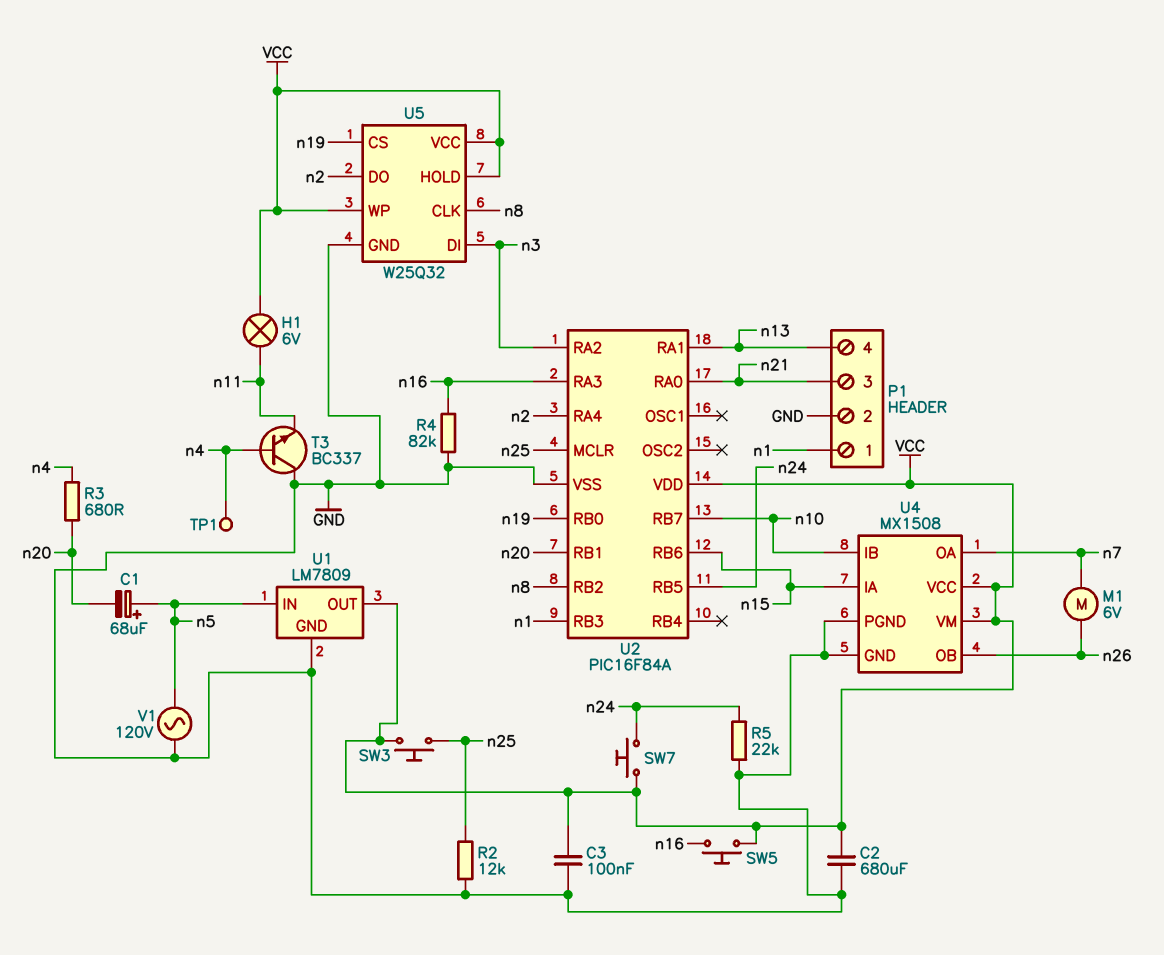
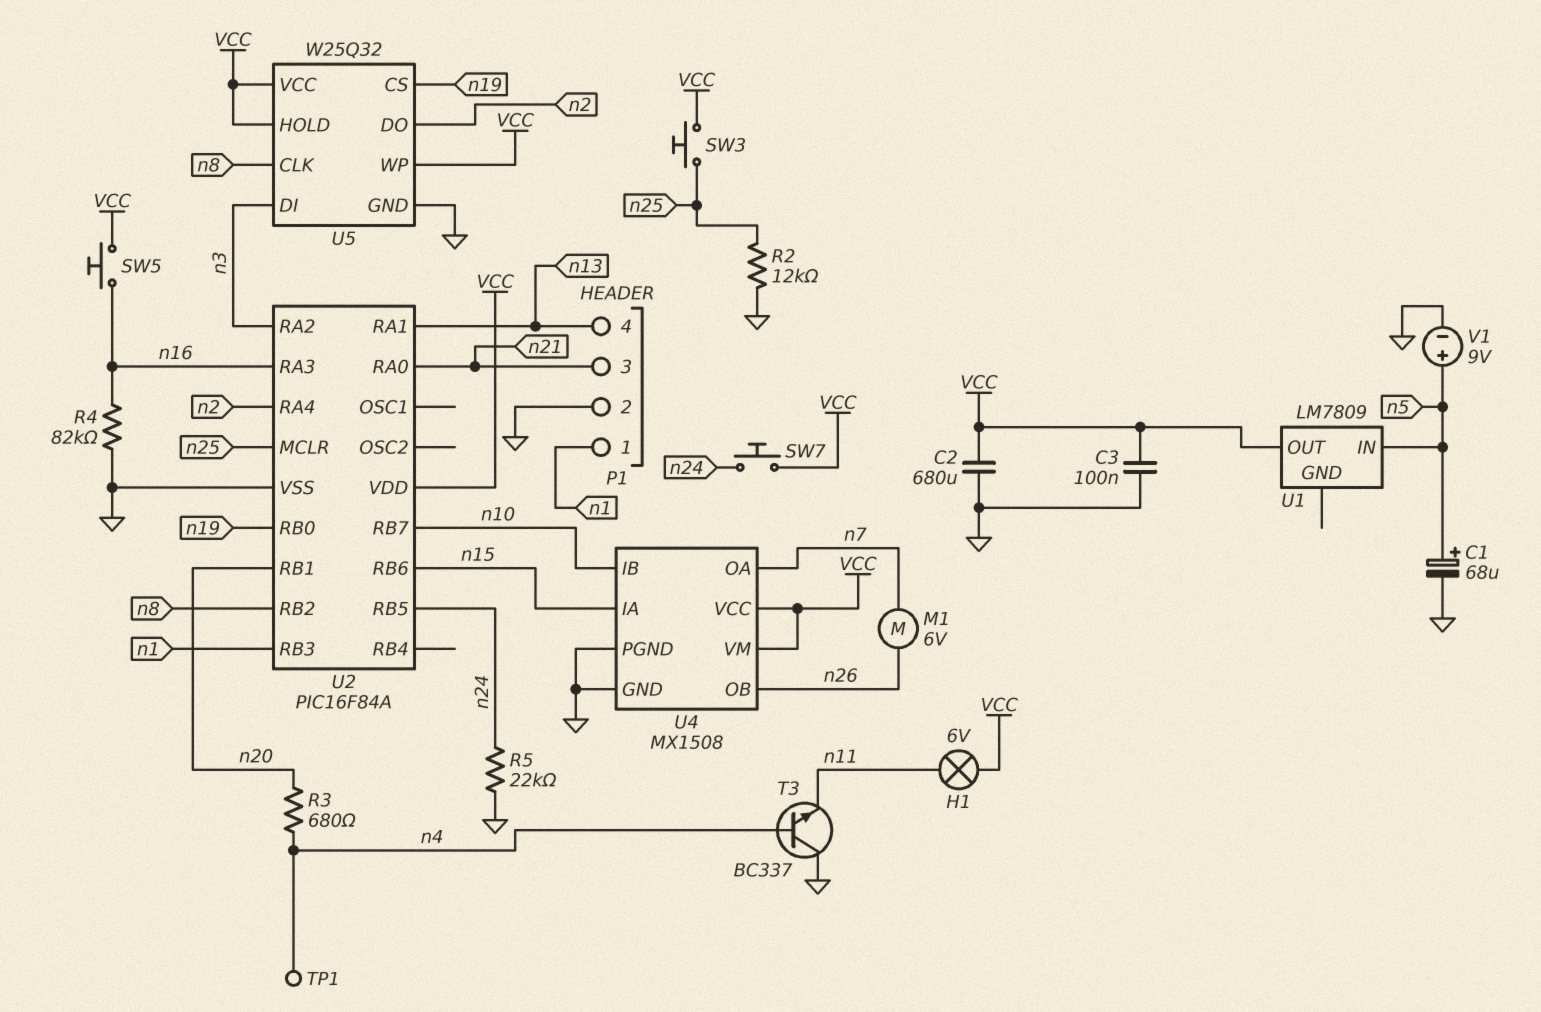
C1: 68uF (plus n5, minus n20) -> 68uF (plus n5, minus GND)
U1 pin GND: GND -> none
V1: AC 120V (GND, n5) -> 9V (plus n5, minus GND)

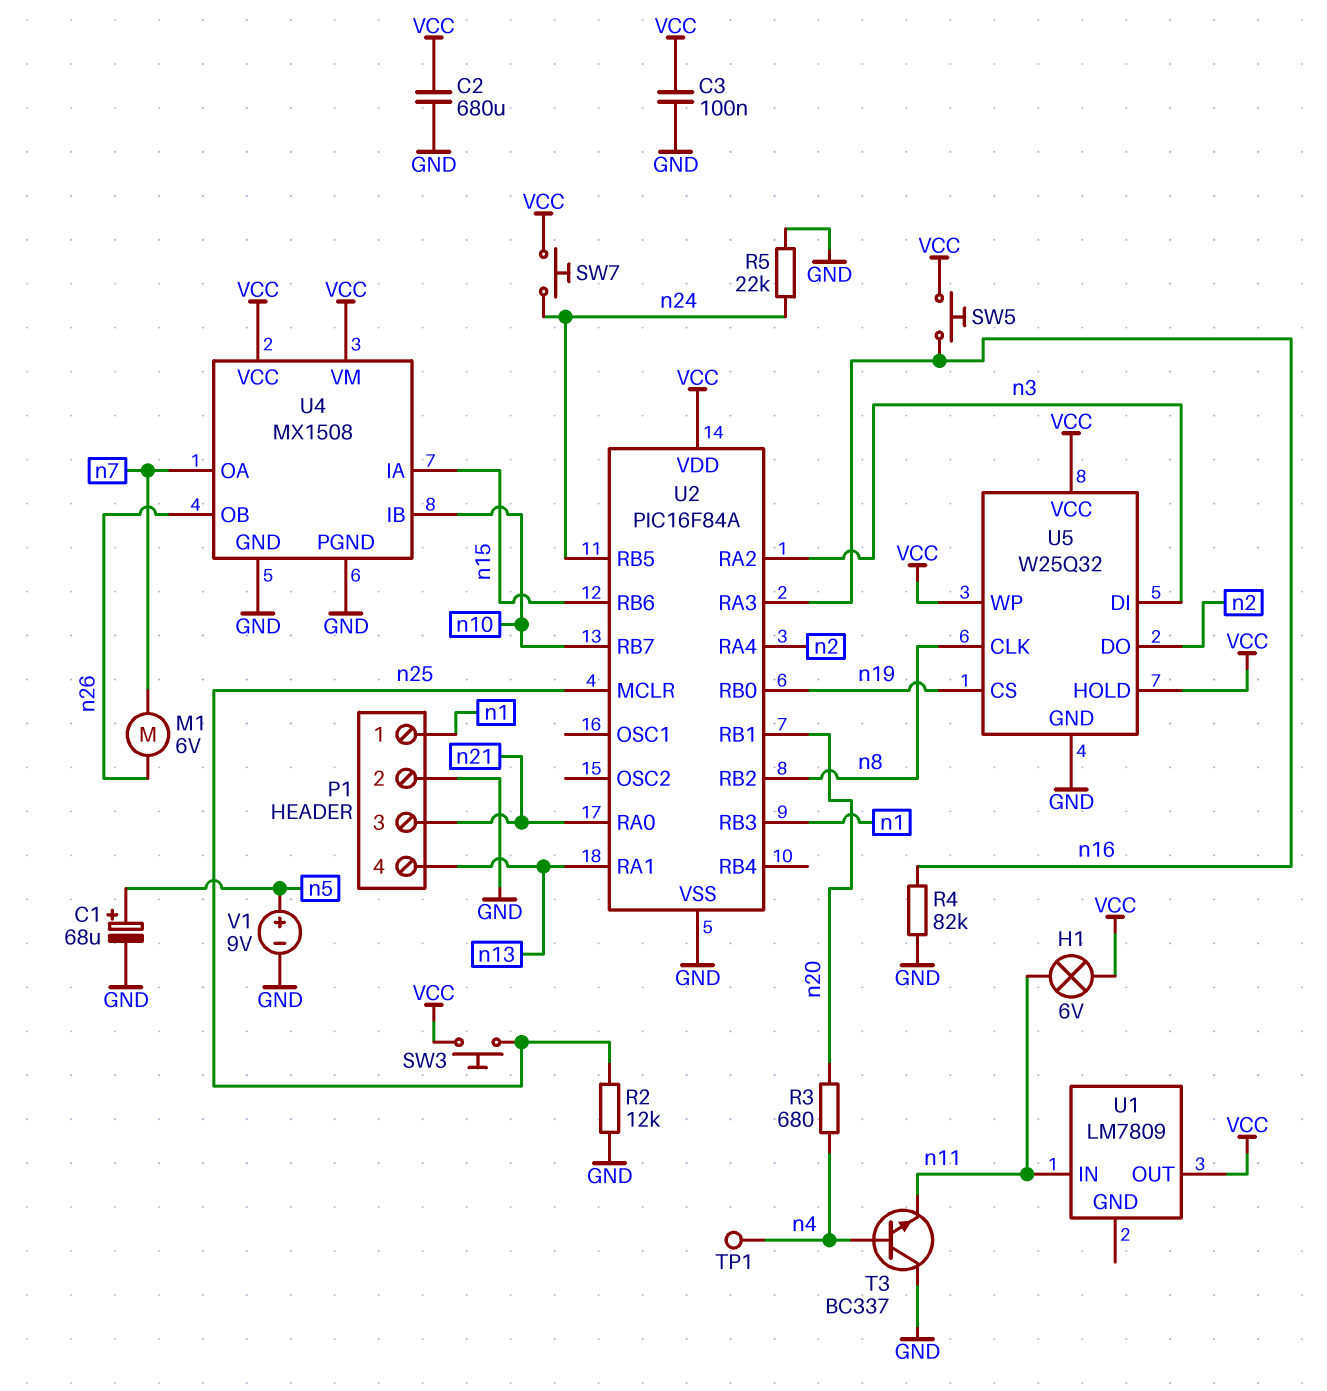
U1 pin IN: n5 -> n11

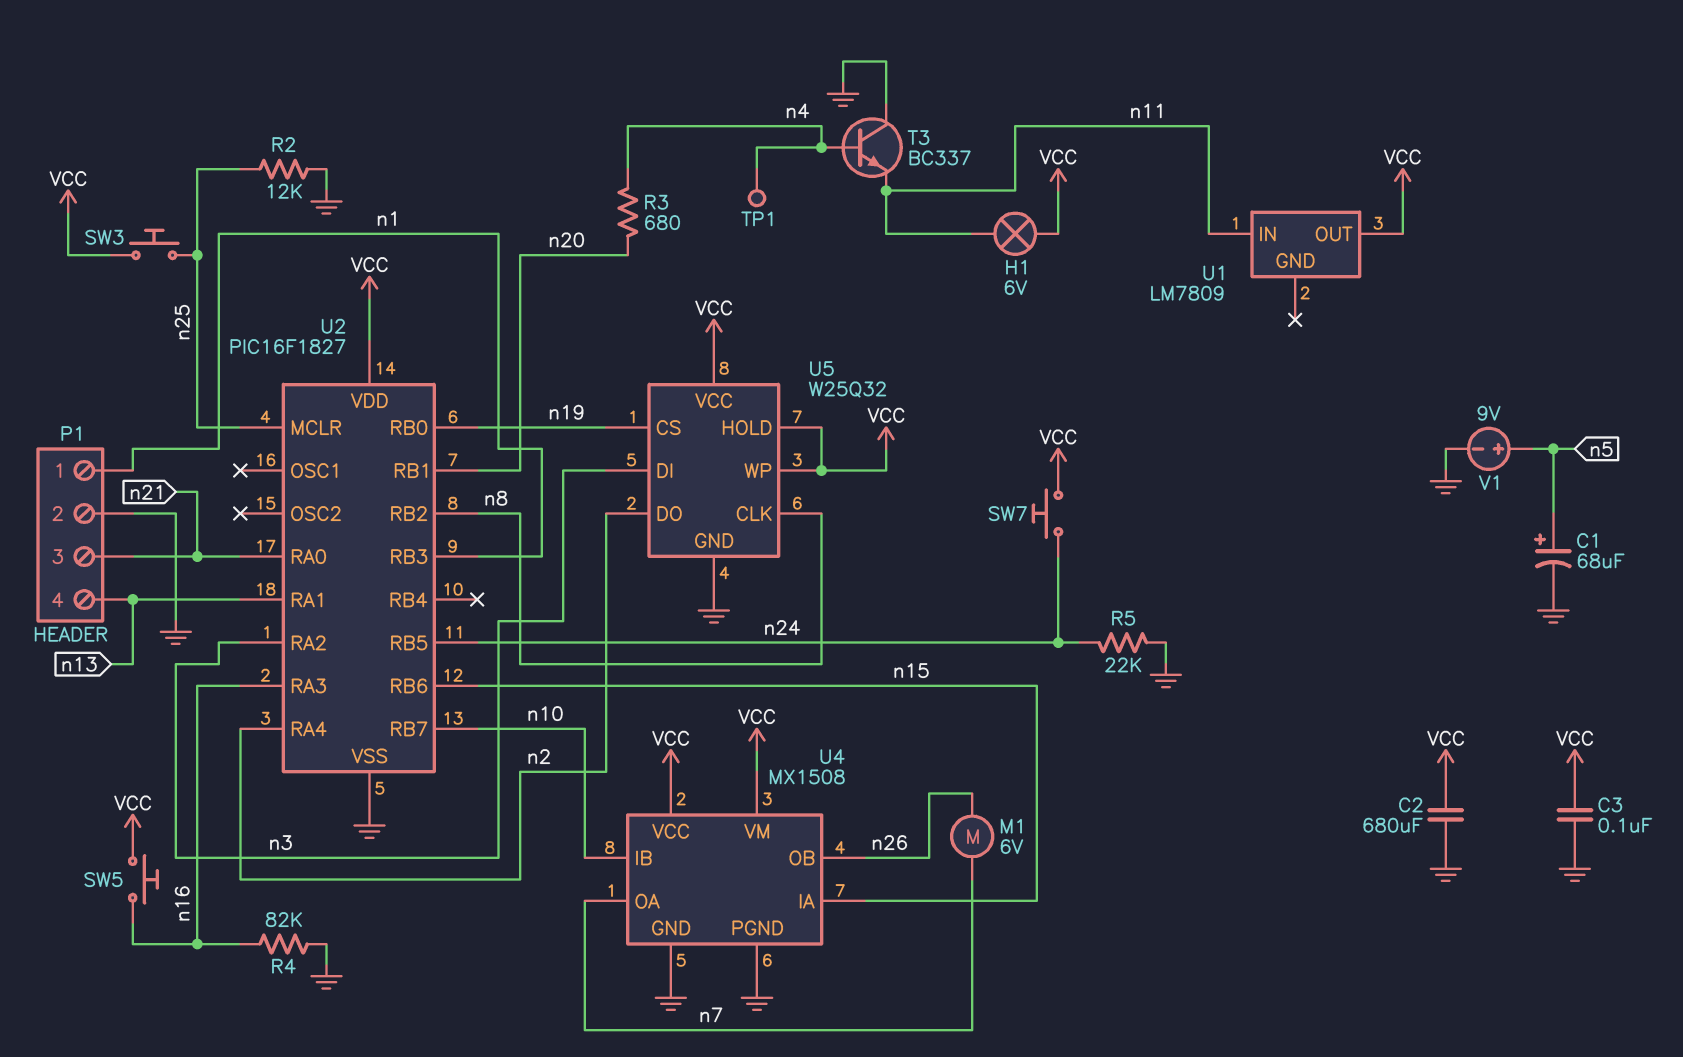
U2: PIC16F84A -> PIC16F1827

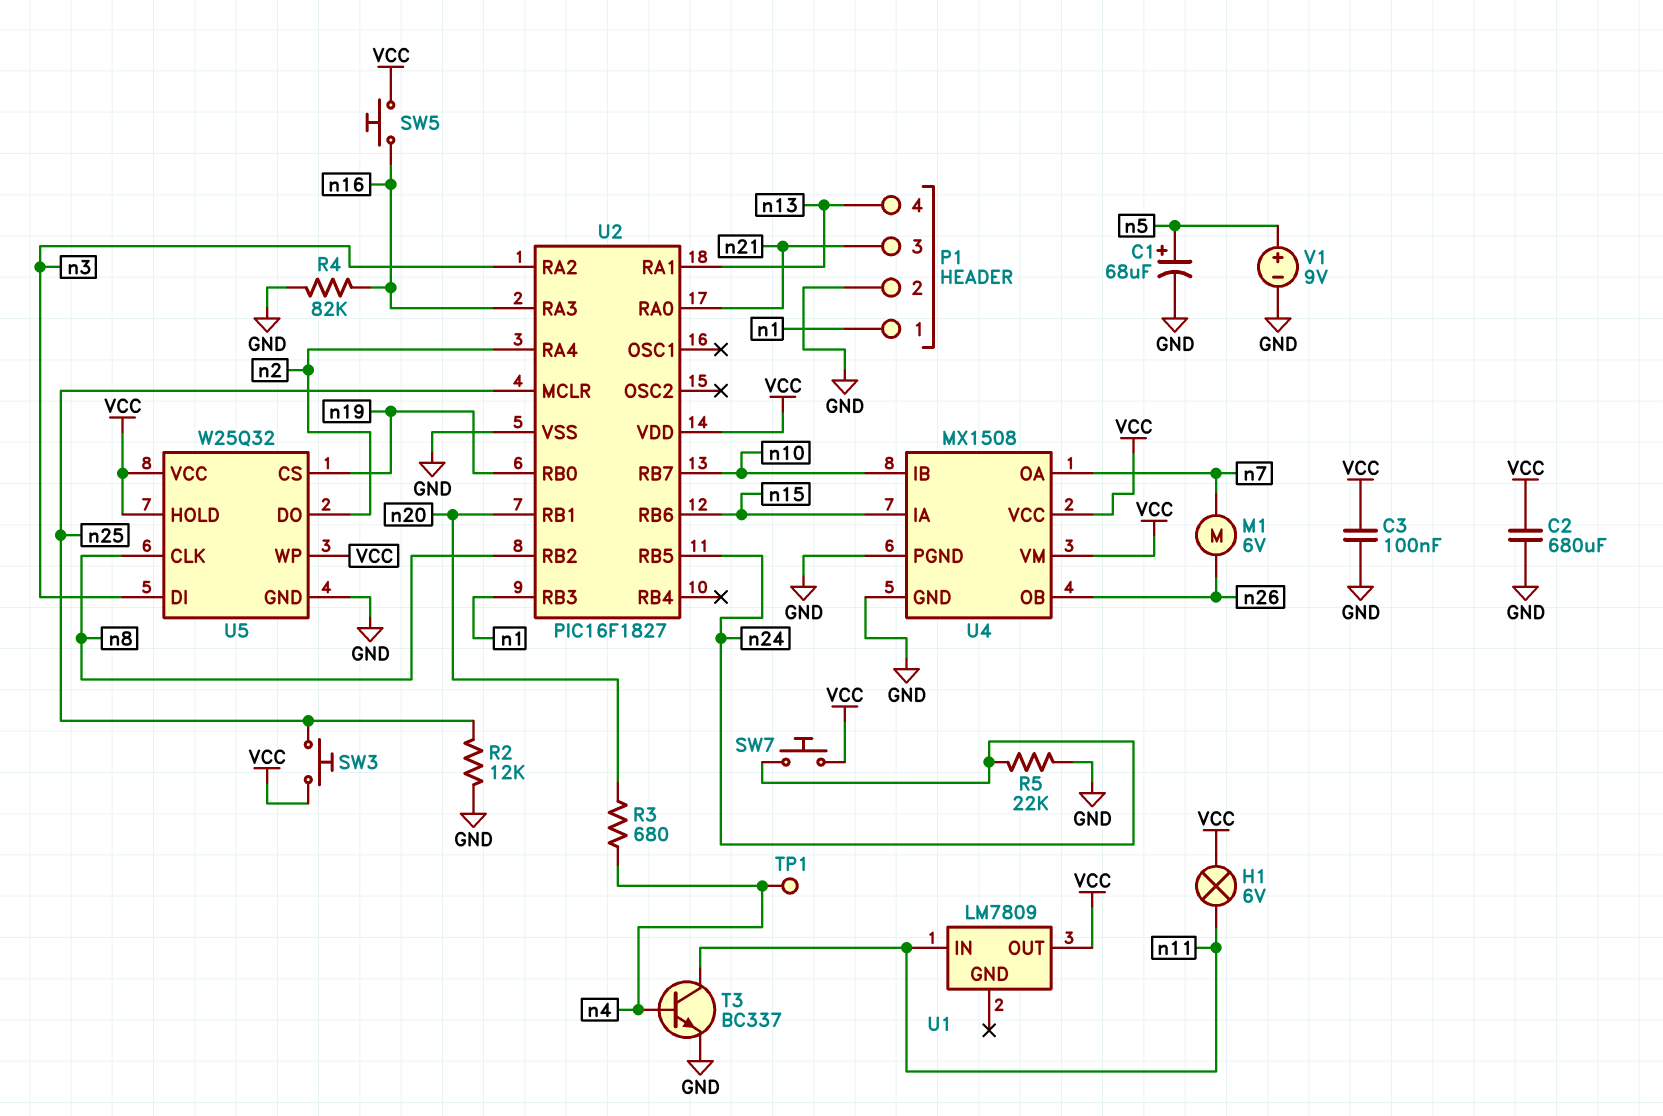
T3: NPN BC337 (B n4, C GND, E n11) -> NPN BC337 (B n4, C n11, E GND)

